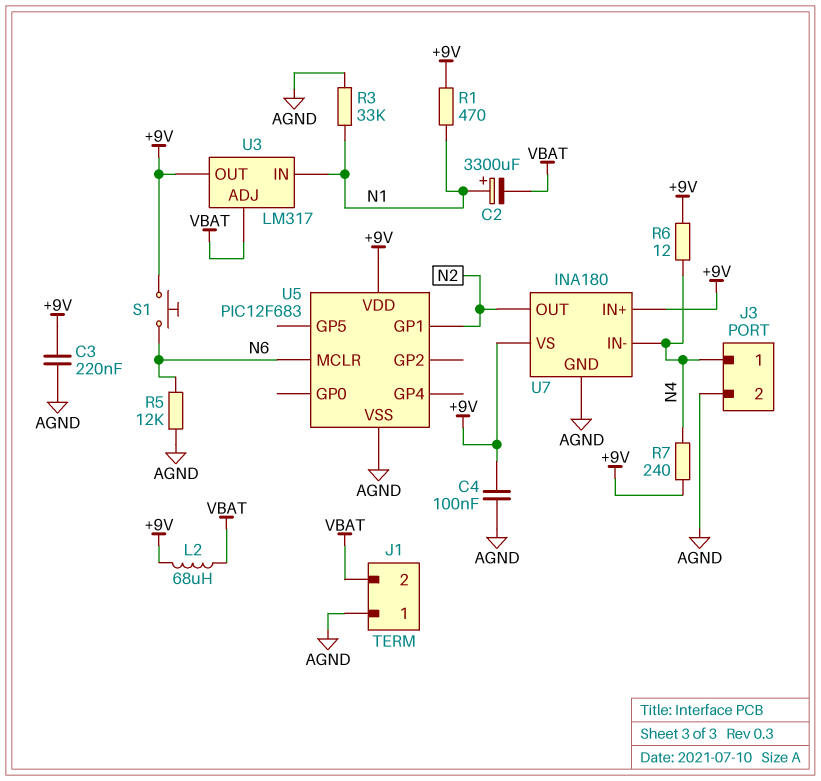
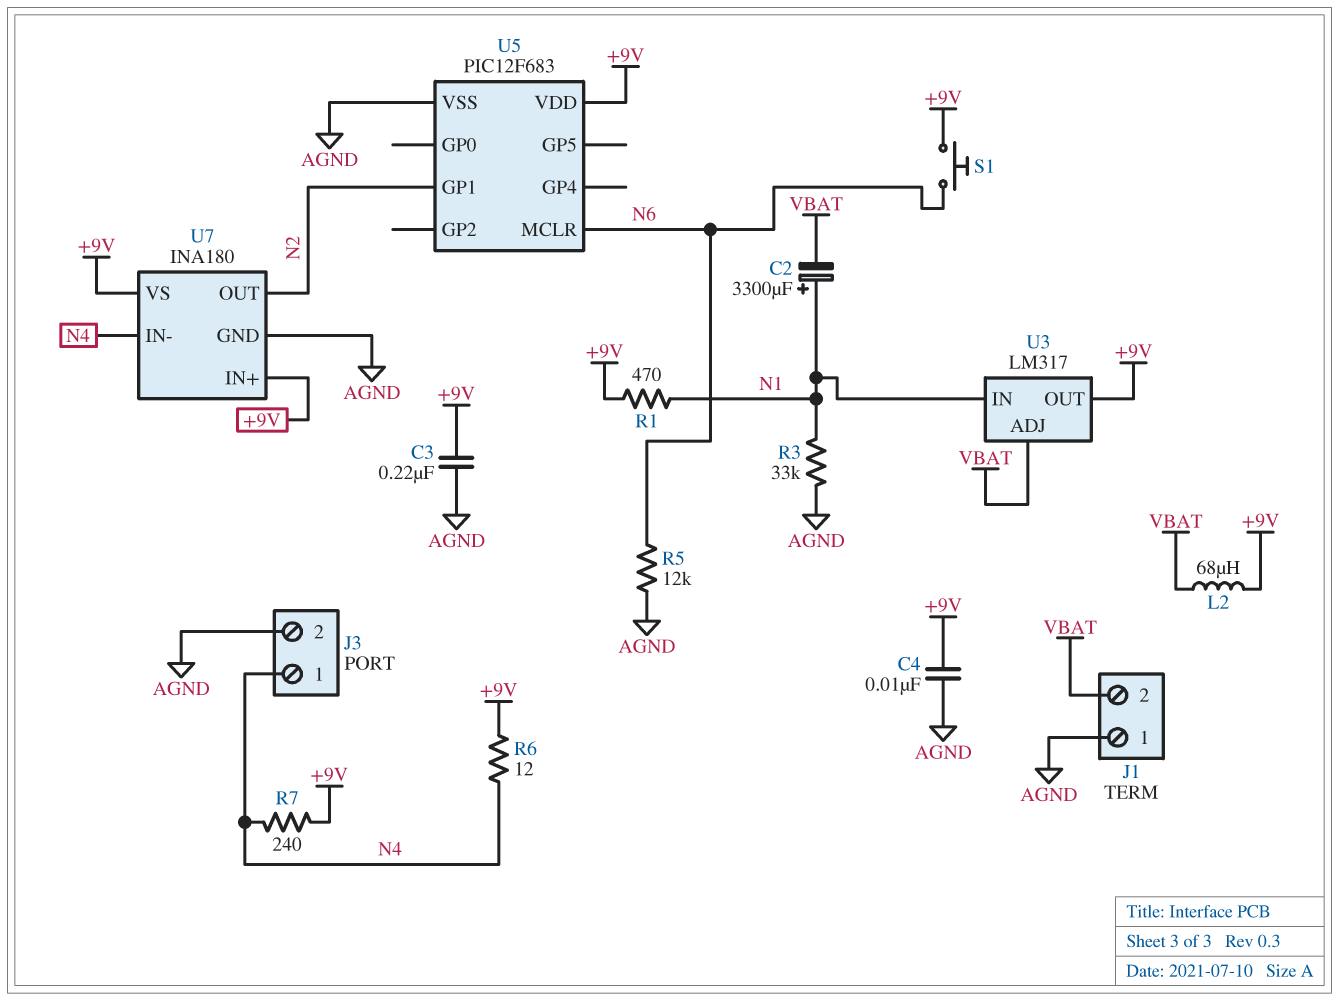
C4: 100nF (+9V, AGND) -> 10nF (+9V, AGND)

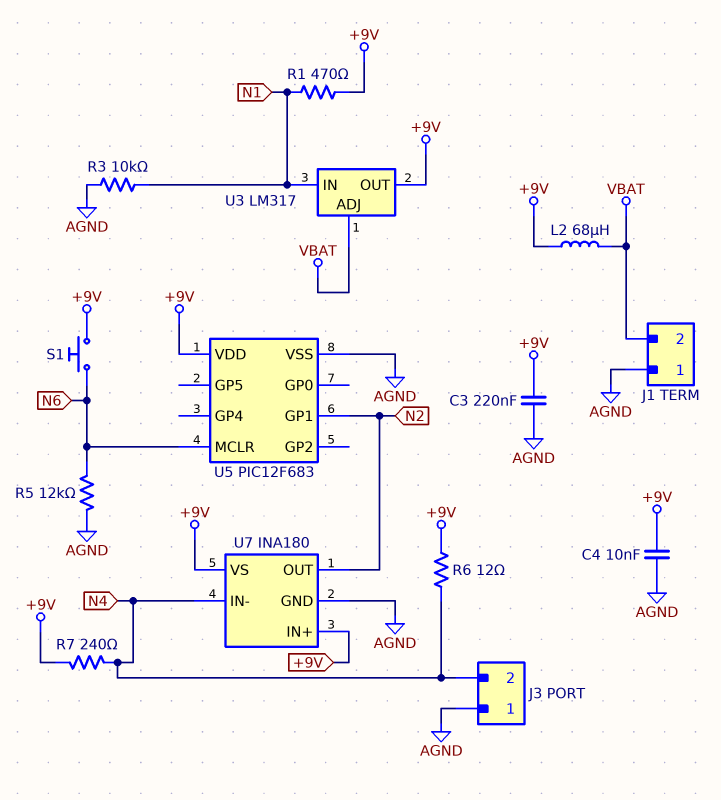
C2: 3300uF (plus N1, minus VBAT) -> none
J3 pin 1: N4 -> AGND
J3 pin 2: AGND -> N4
R3: 33k (AGND, N1) -> 10k (AGND, N1)

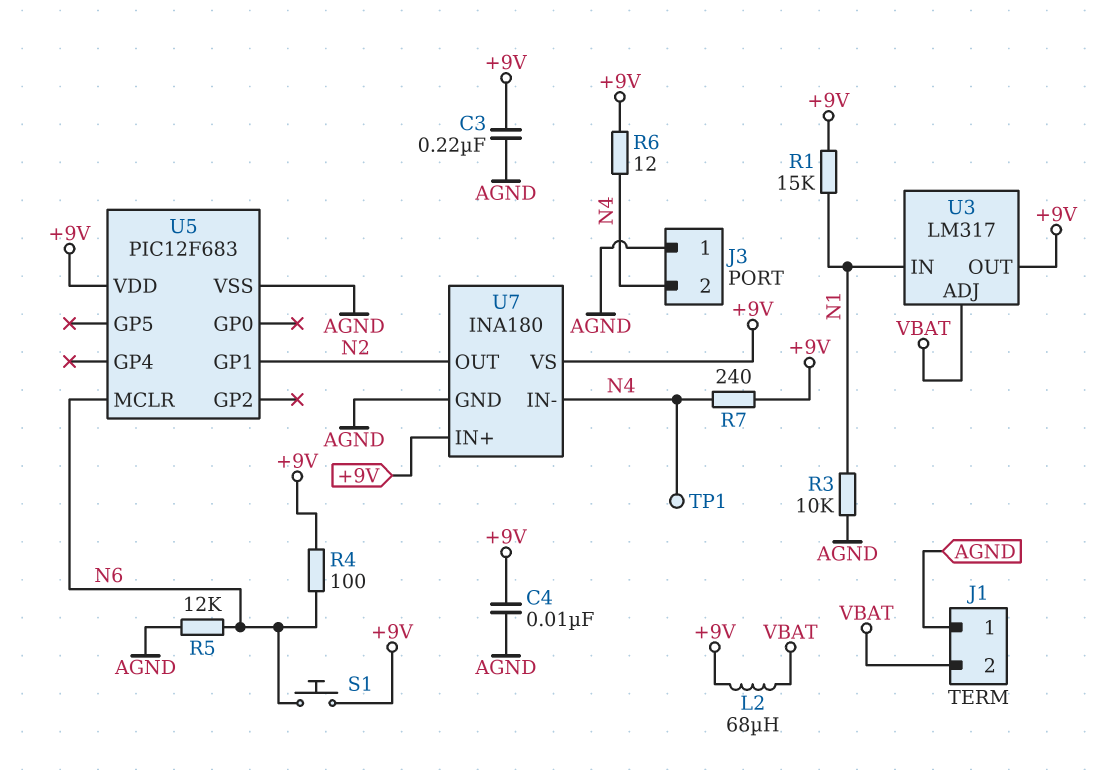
R1: 470 (+9V, N1) -> 15k (+9V, N1)
R4: none -> 100 (+9V, N6)
TP1: none -> test point (N4)

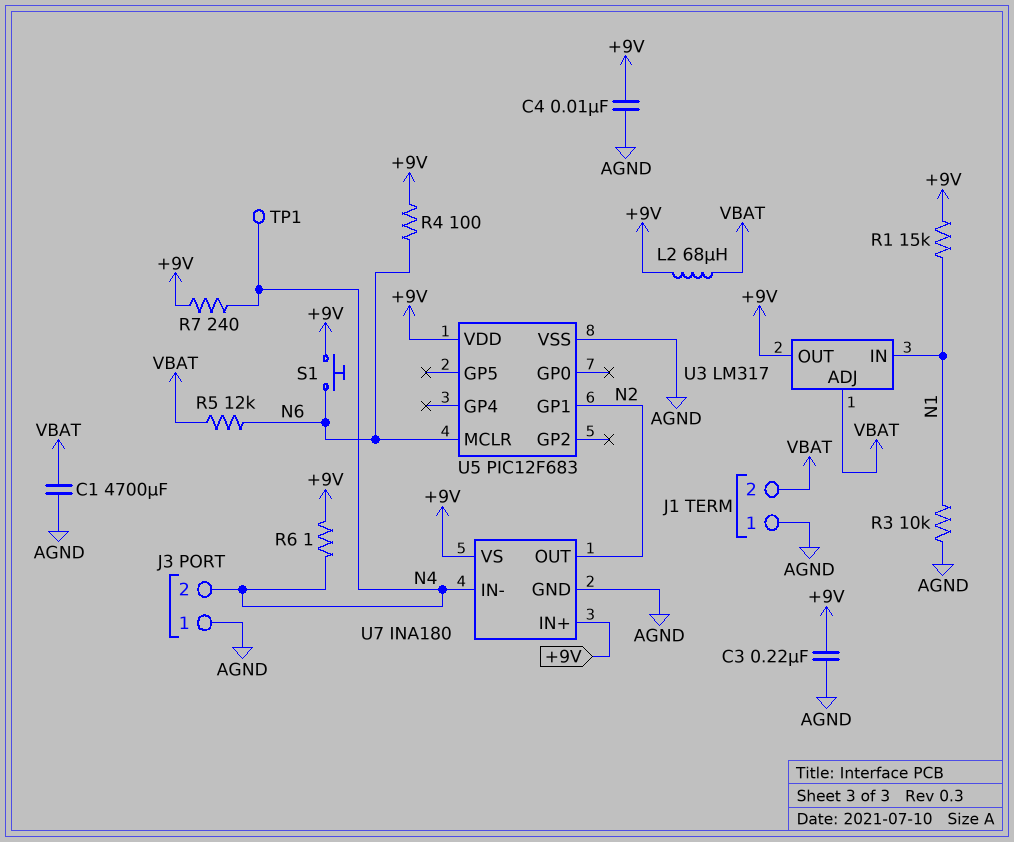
C1: none -> 4700uF (AGND, VBAT)
R5: 12k (AGND, N6) -> 12k (N6, VBAT)
R6: 12 (+9V, N4) -> 1 (+9V, N4)

